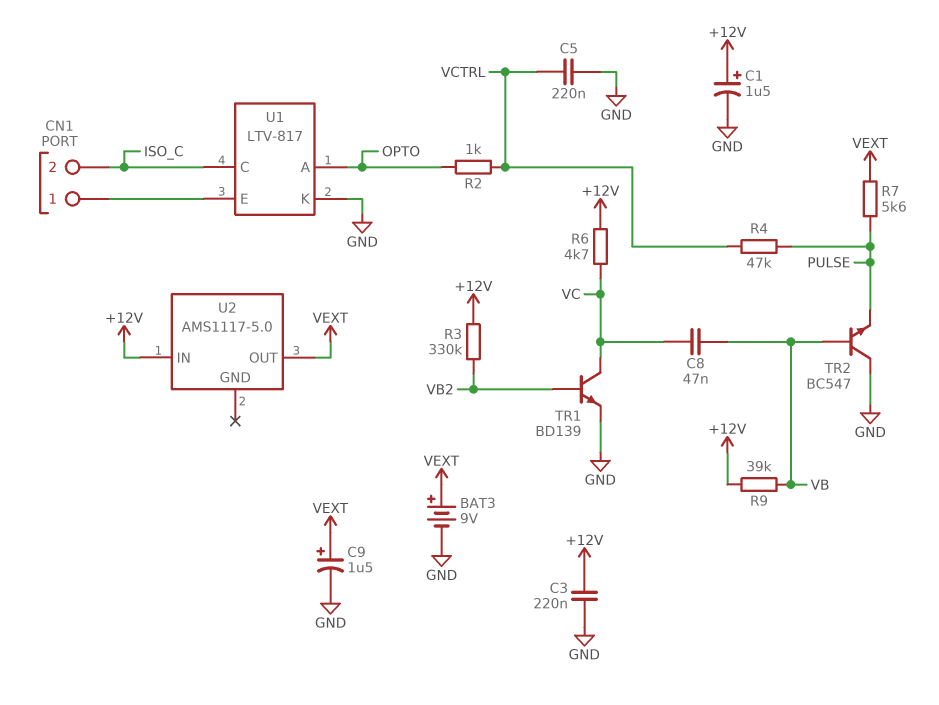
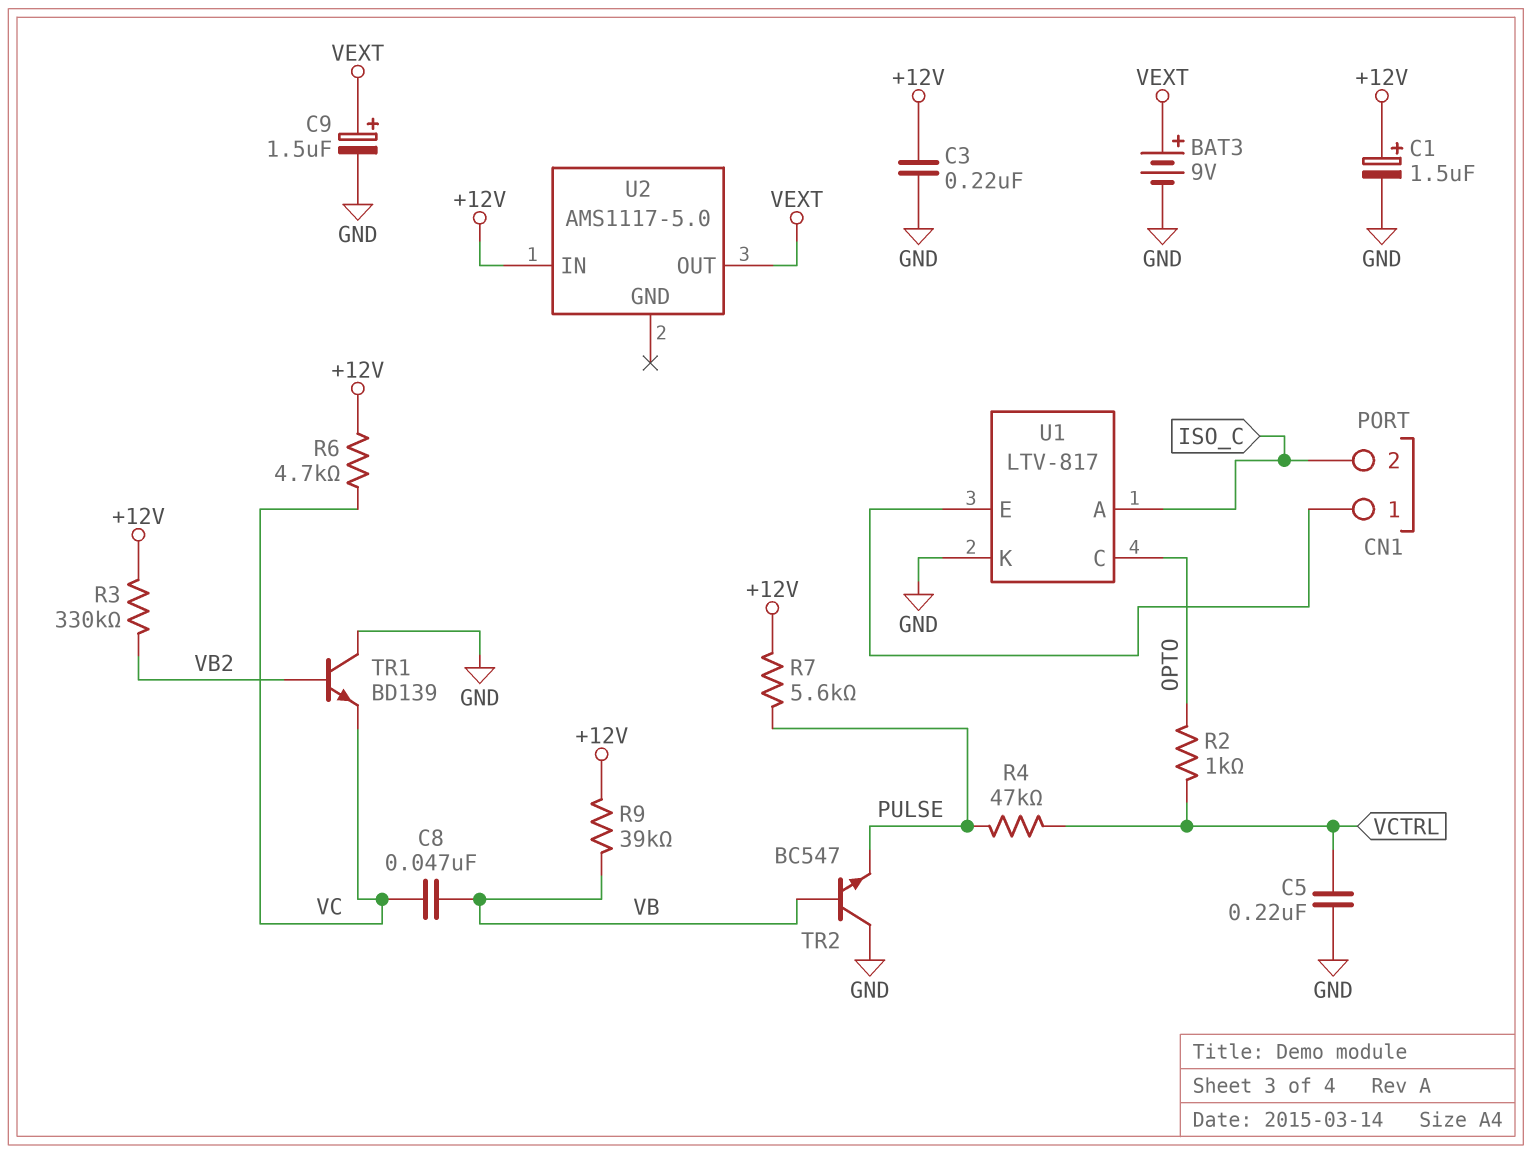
R7: 5.6k (PULSE, VEXT) -> 5.6k (+12V, PULSE)
TR1: NPN BD139 (B VB2, C VC, E GND) -> NPN BD139 (B VB2, C GND, E VC)
U1 pin A: OPTO -> ISO_C
U1 pin C: ISO_C -> OPTO

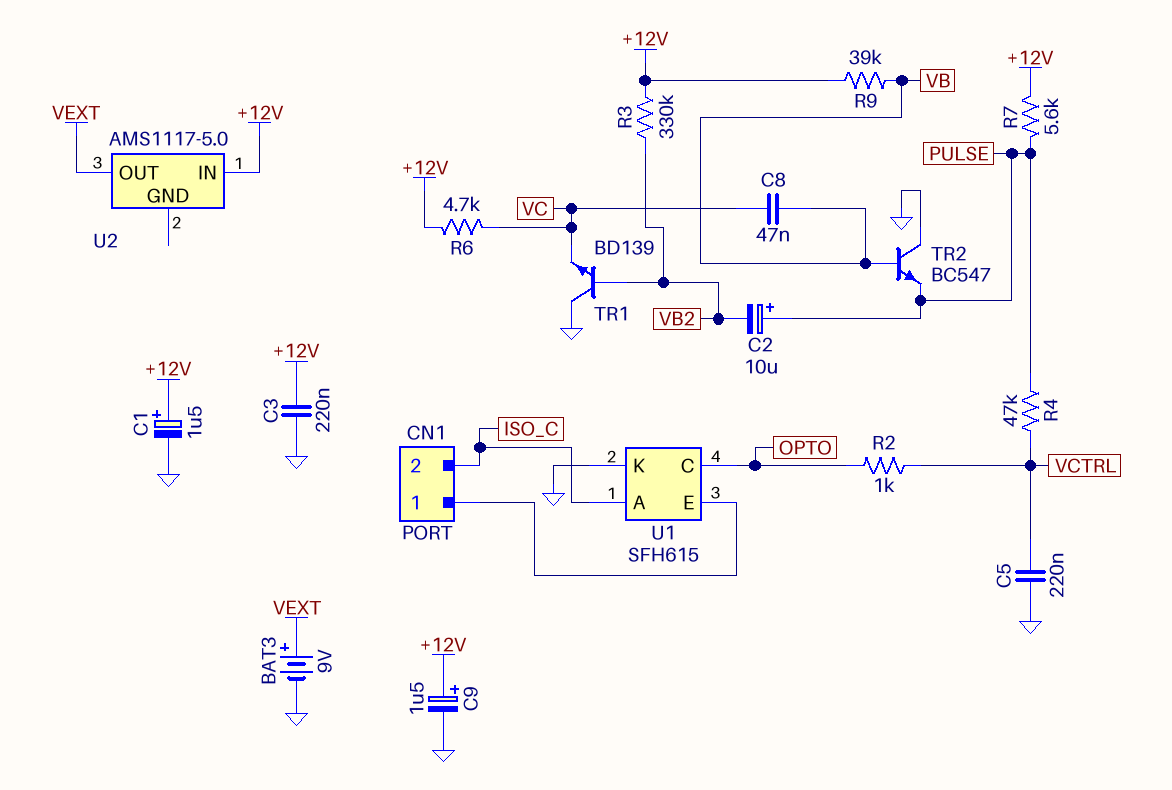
C2: none -> 10uF (plus PULSE, minus VB2)
C9: 1.5uF (plus VEXT, minus GND) -> 1.5uF (plus +12V, minus GND)
U1: LTV-817 -> SFH615

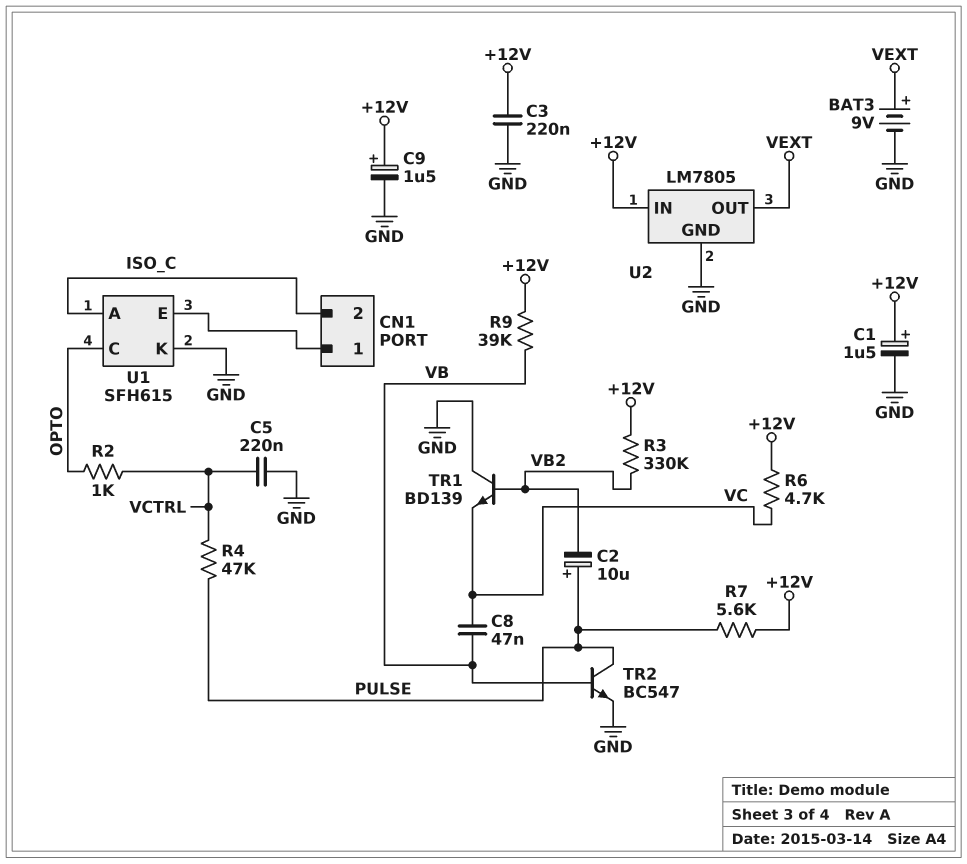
TR2: NPN BC547 (B VB, C GND, E PULSE) -> NPN BC547 (B VB, C PULSE, E GND)
U2: AMS1117-5.0 -> LM7805
U2 pin GND: none -> GND

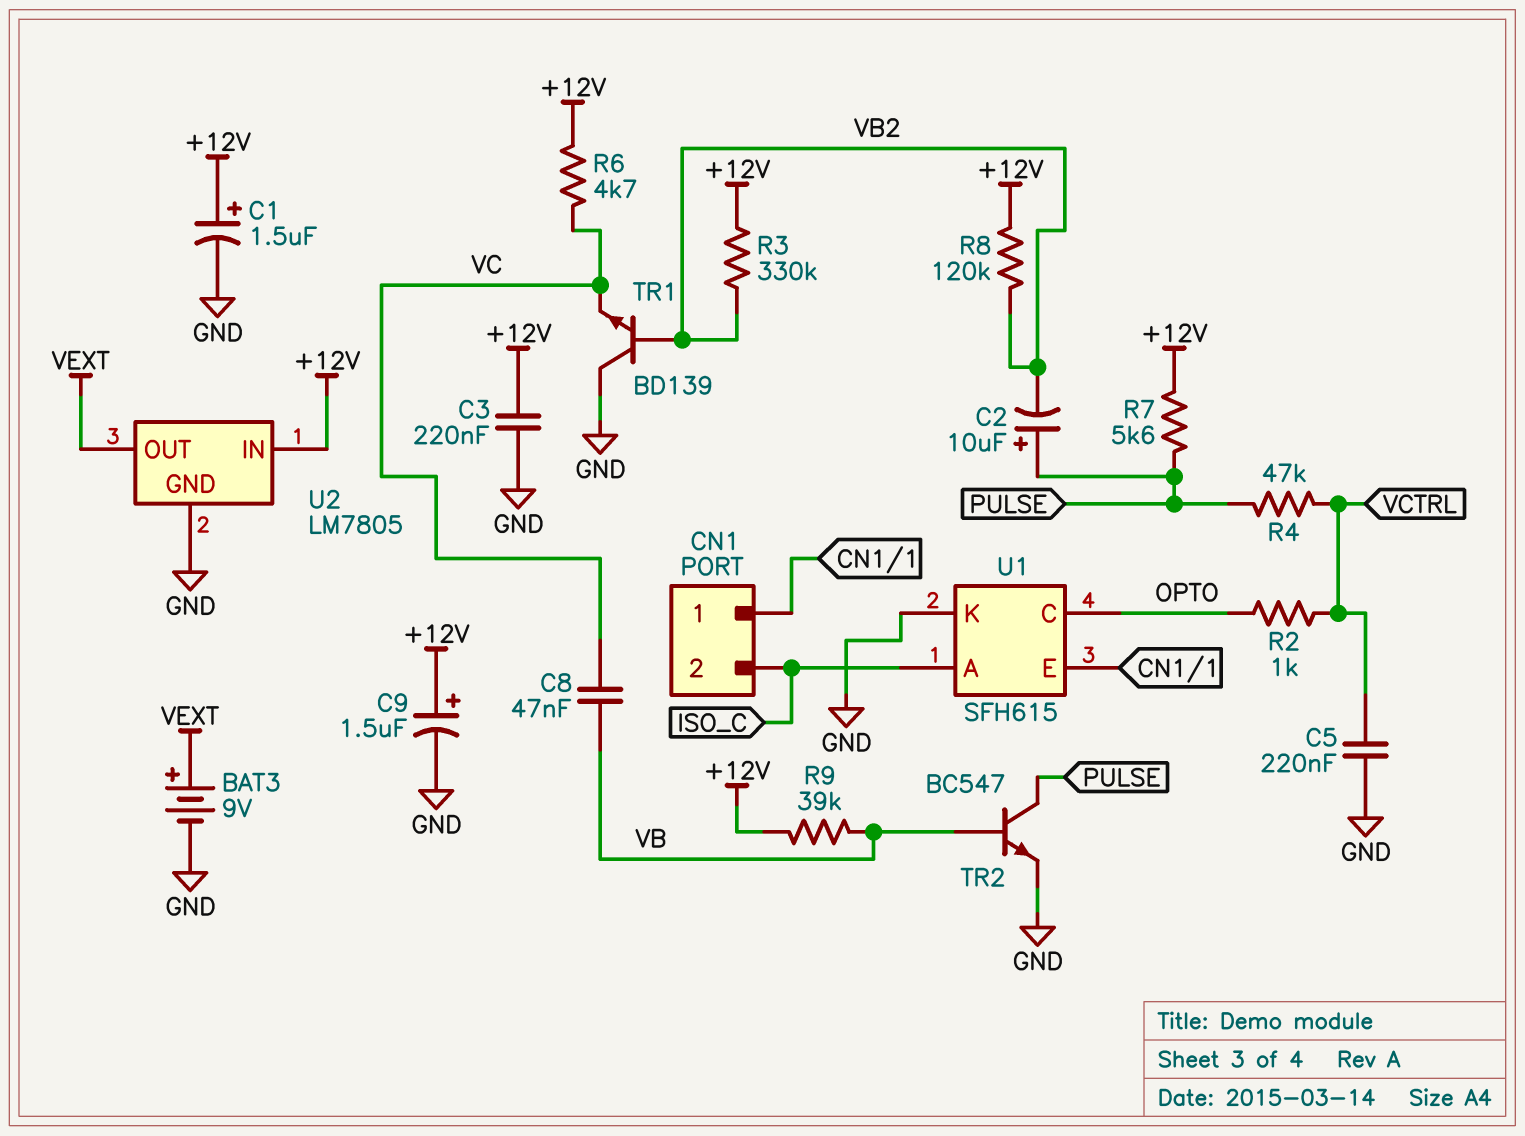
R8: none -> 120k (+12V, VB2)

